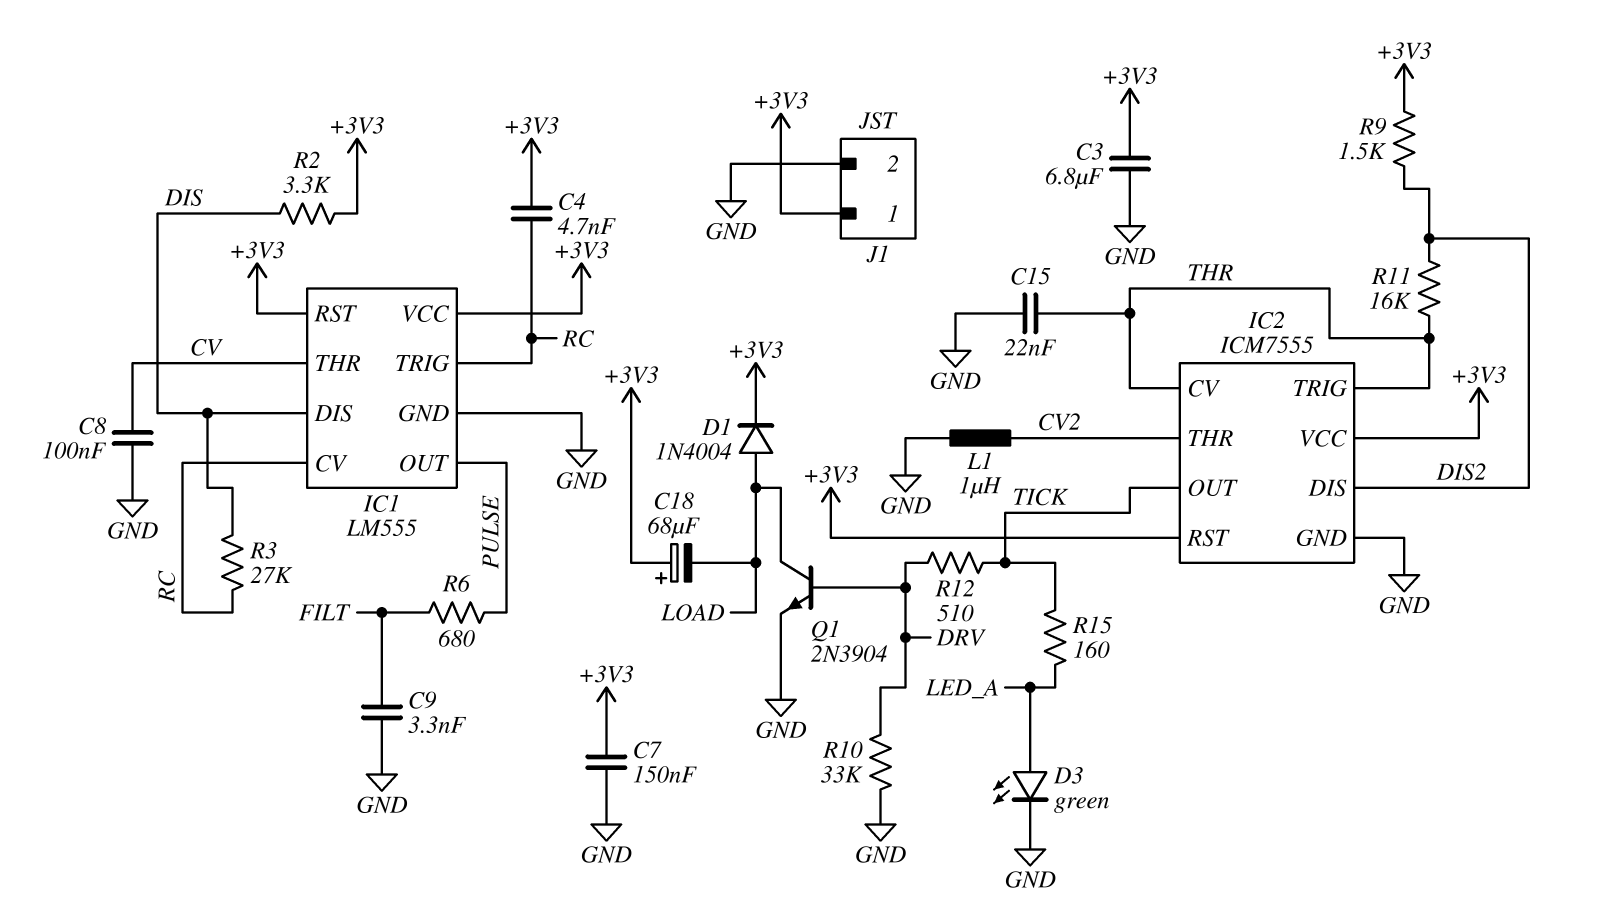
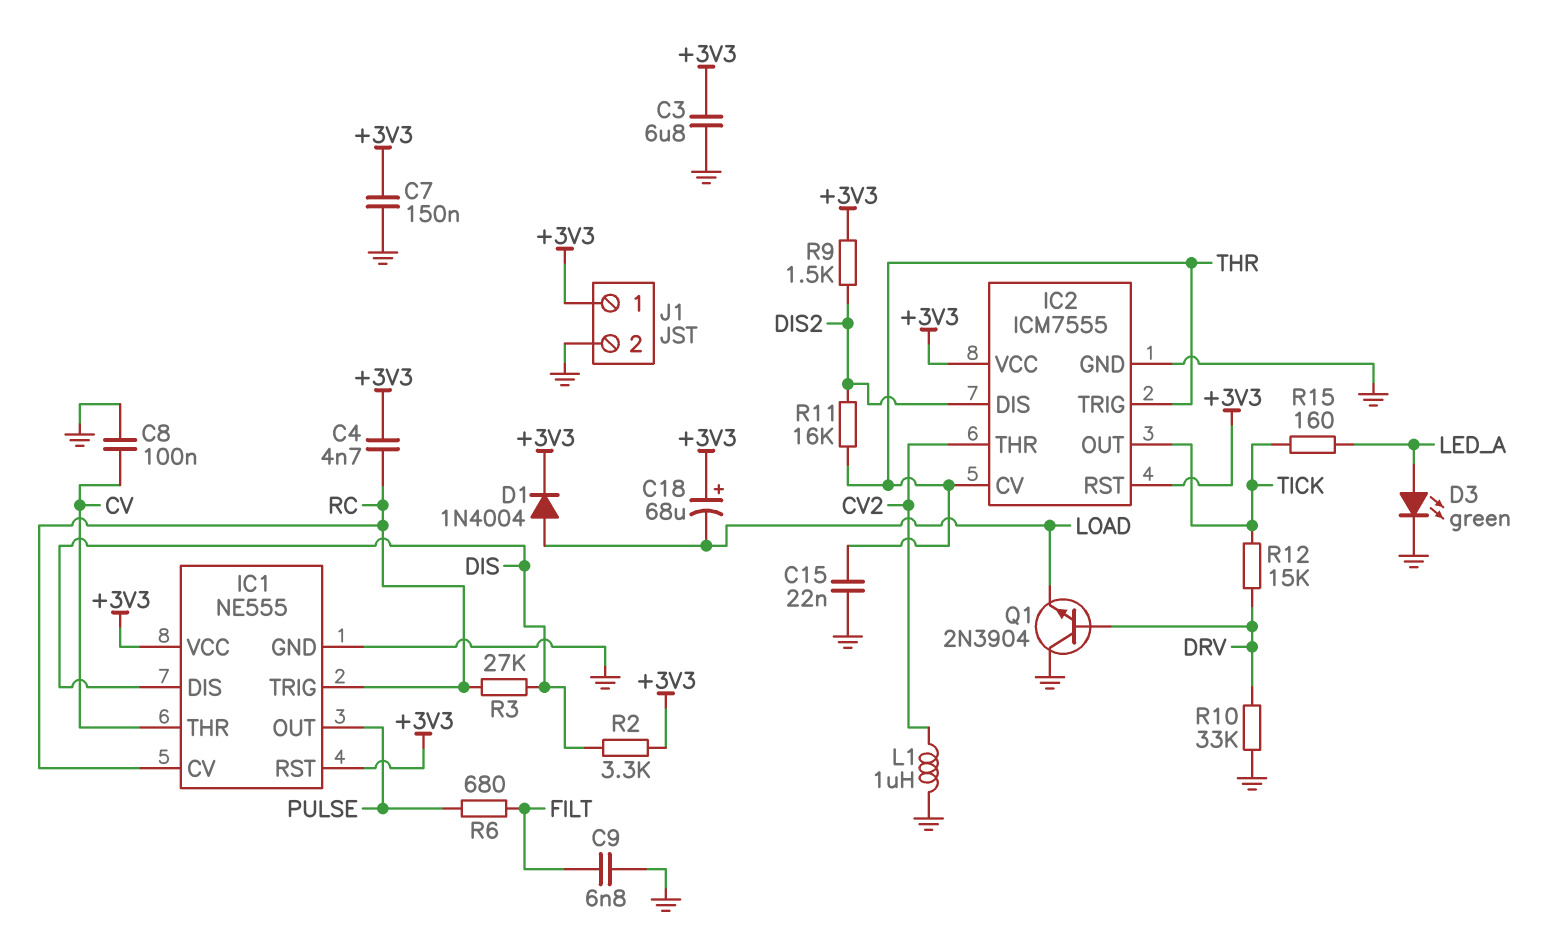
C9: 3.3nF (FILT, GND) -> 6.8nF (FILT, GND)
IC1: LM555 -> NE555
Q1: NPN 2N3904 (B DRV, C LOAD, E GND) -> NPN 2N3904 (B DRV, C GND, E LOAD)
R12: 510 (DRV, TICK) -> 15k (DRV, TICK)

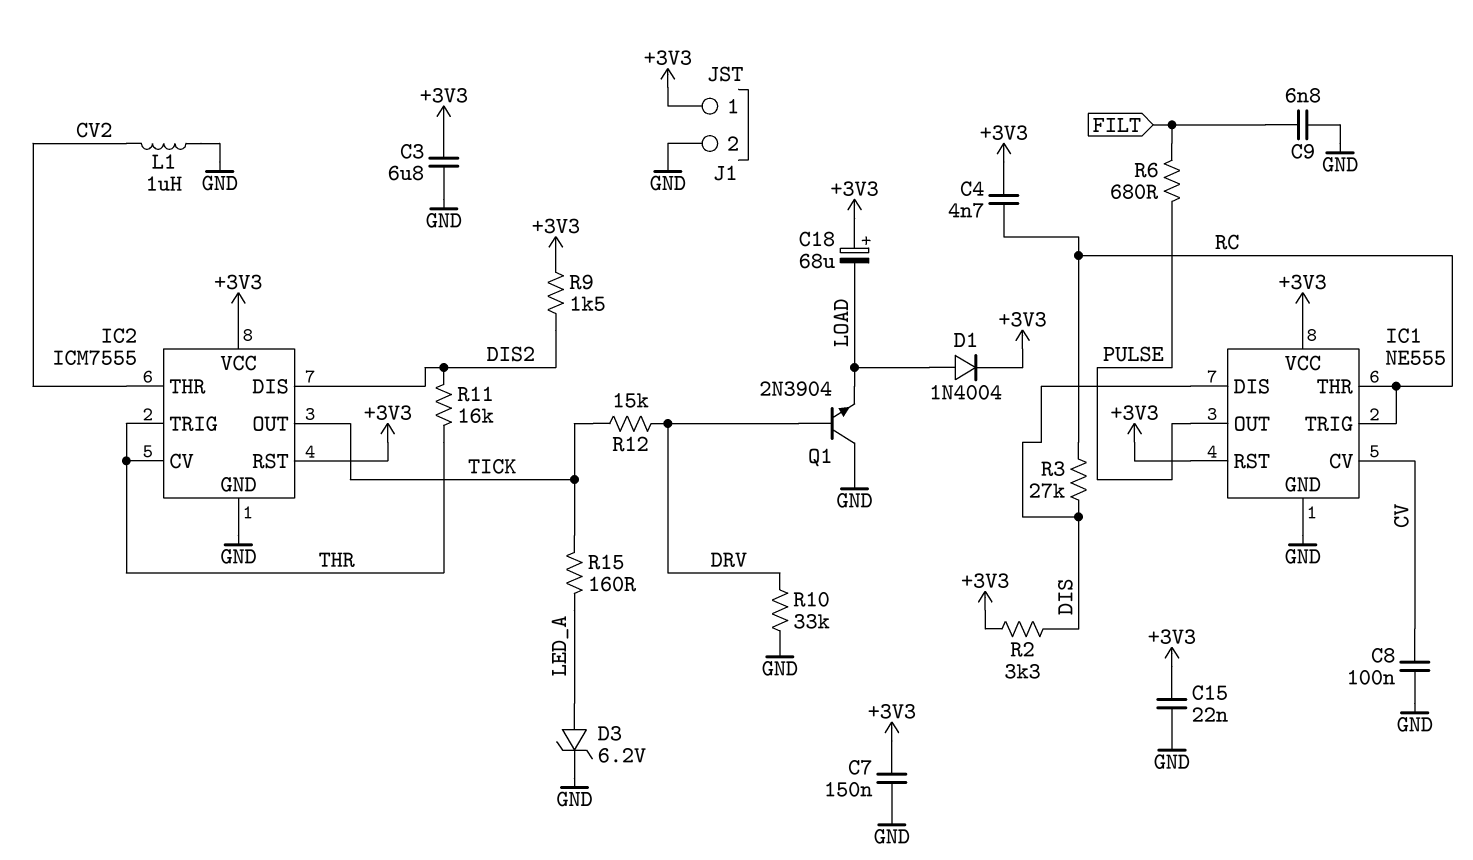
C15: 22nF (GND, THR) -> 22nF (+3V3, GND)
D3: LED green (A LED_A, K GND) -> zener 6.2V (A LED_A, K GND)
IC1 pin CV: RC -> CV
IC1 pin THR: CV -> RC

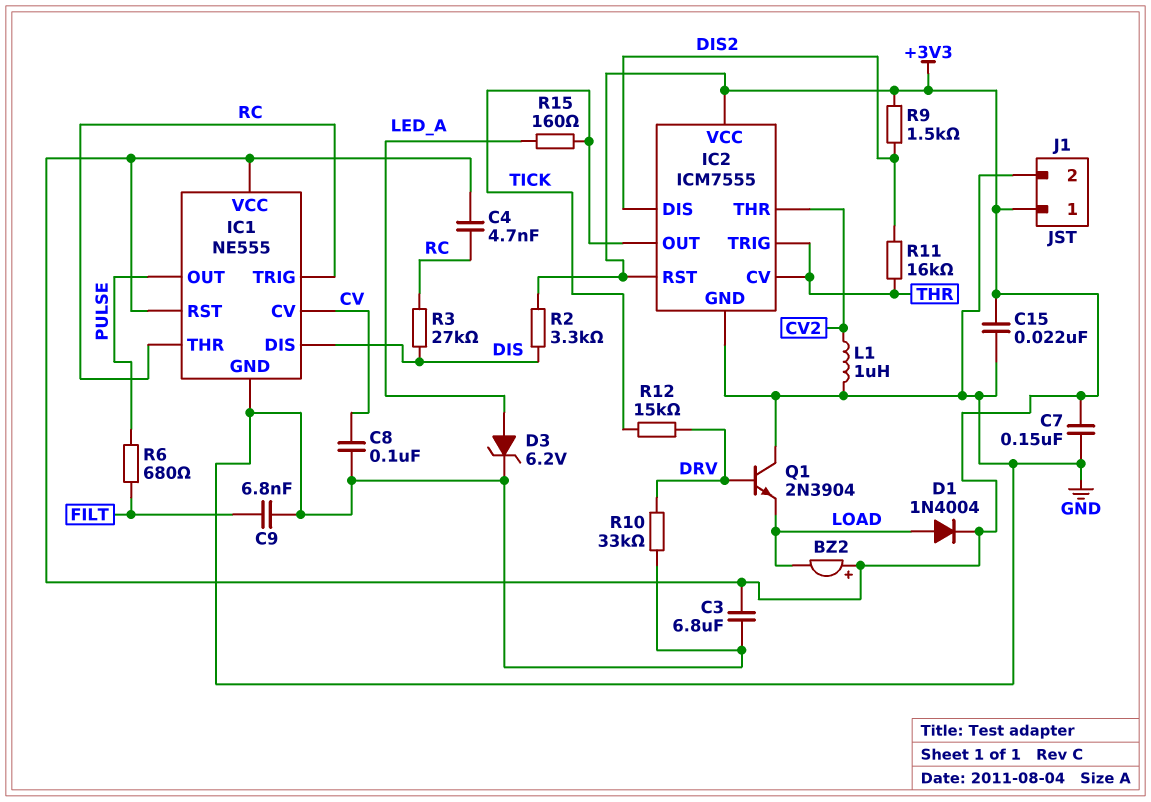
BZ2: none -> buzzer (plus +3V3, minus LOAD)
C18: 68uF (plus +3V3, minus LOAD) -> none

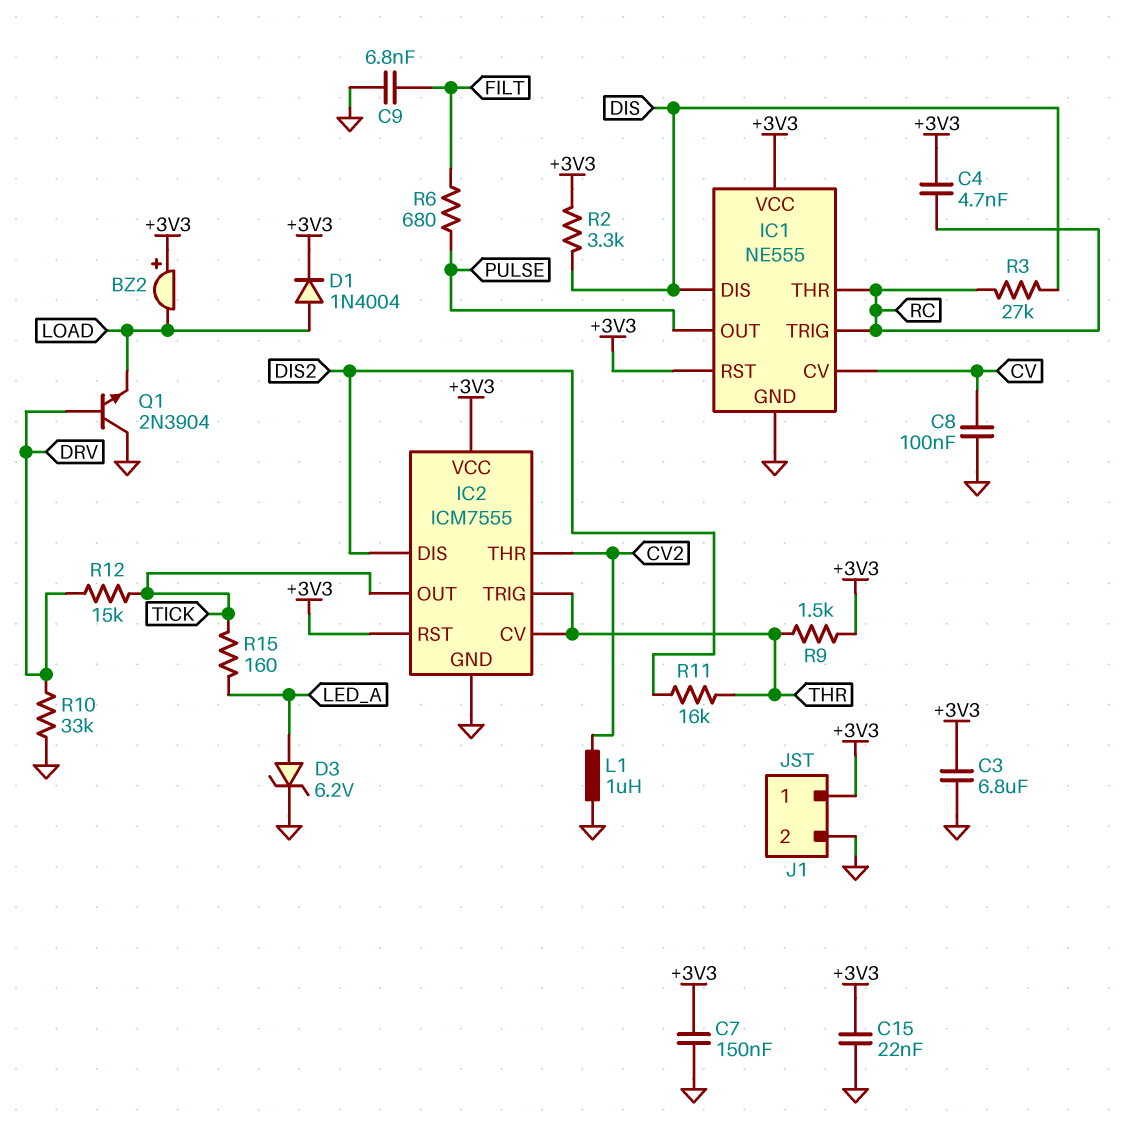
R9: 1.5k (+3V3, DIS2) -> 1.5k (+3V3, THR)

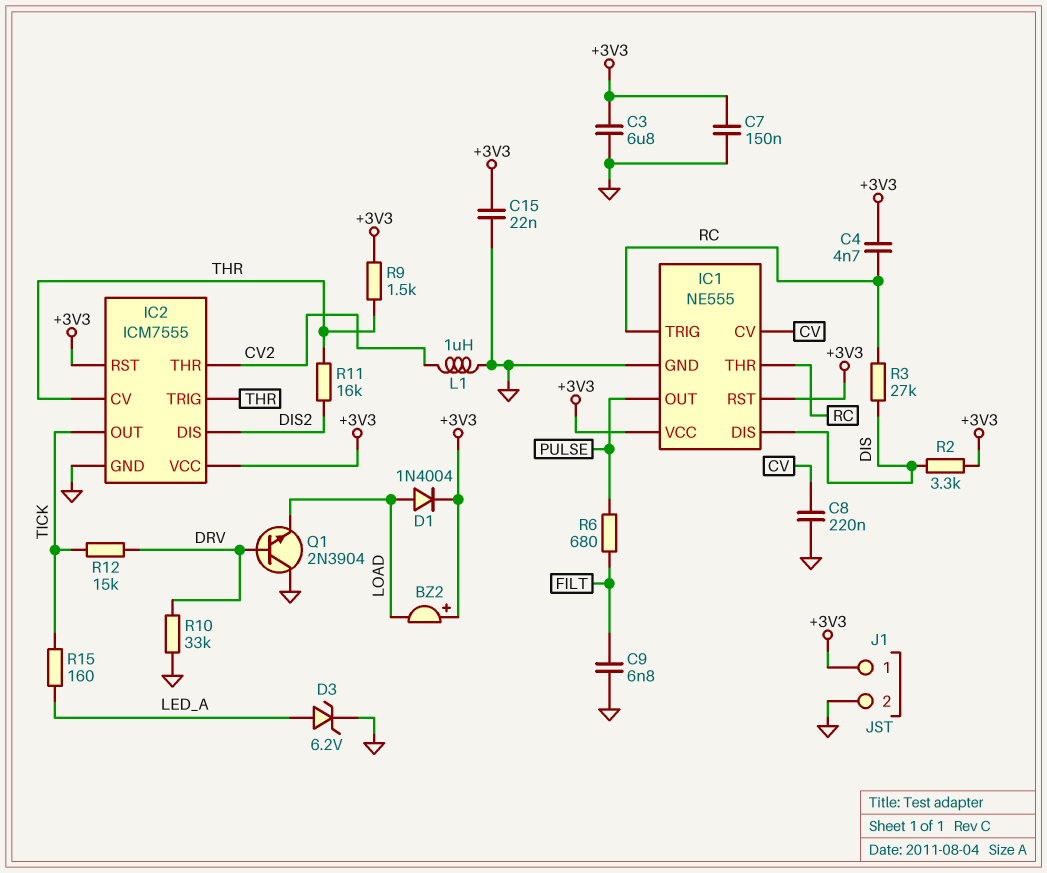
C8: 100nF (CV, GND) -> 220nF (CV, GND)

